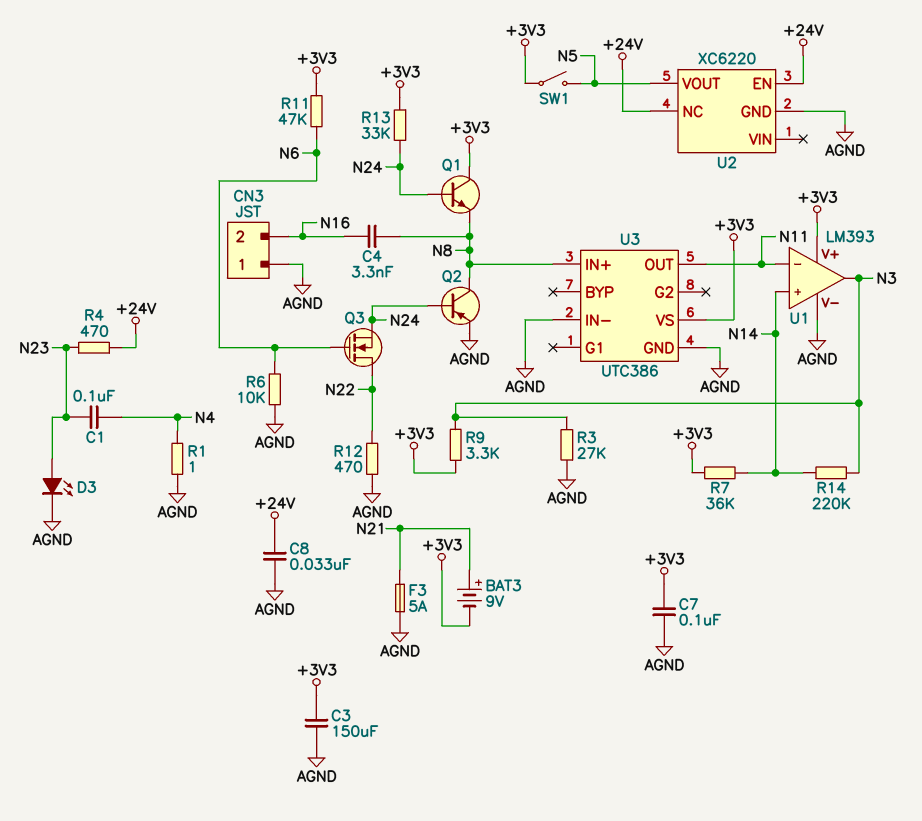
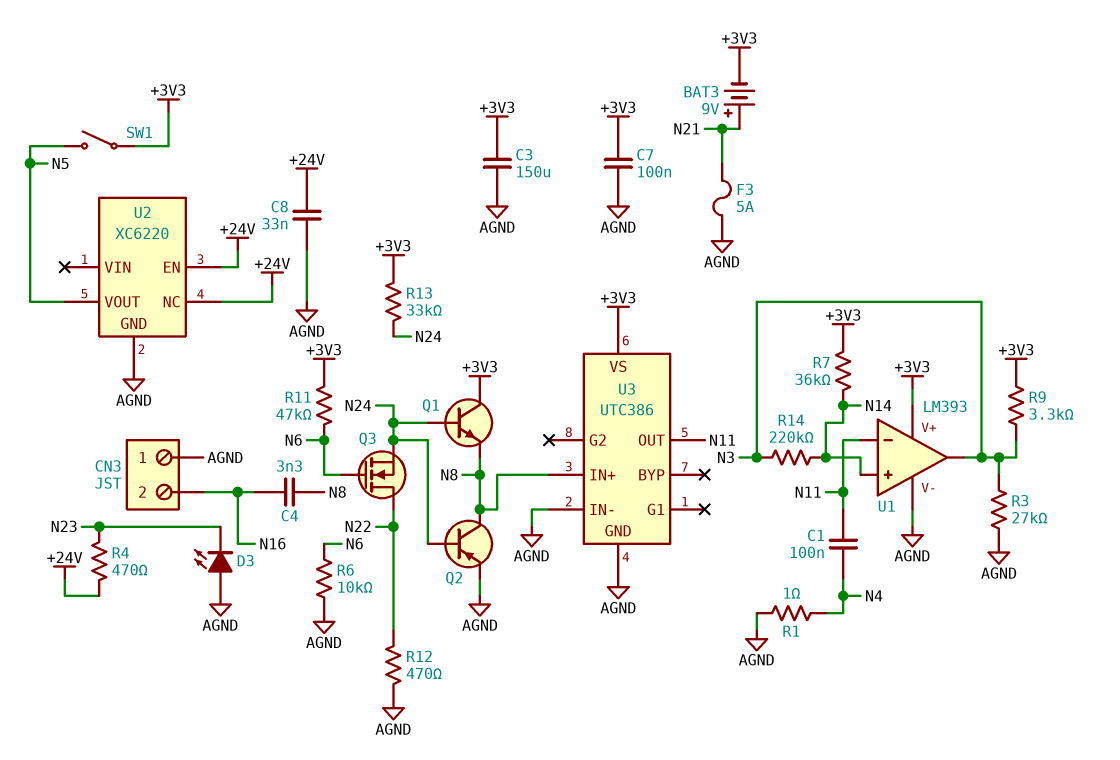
C1: 100nF (N4, N23) -> 100nF (N4, N11)
D3: LED (A N23, K AGND) -> LED (A AGND, K N23)

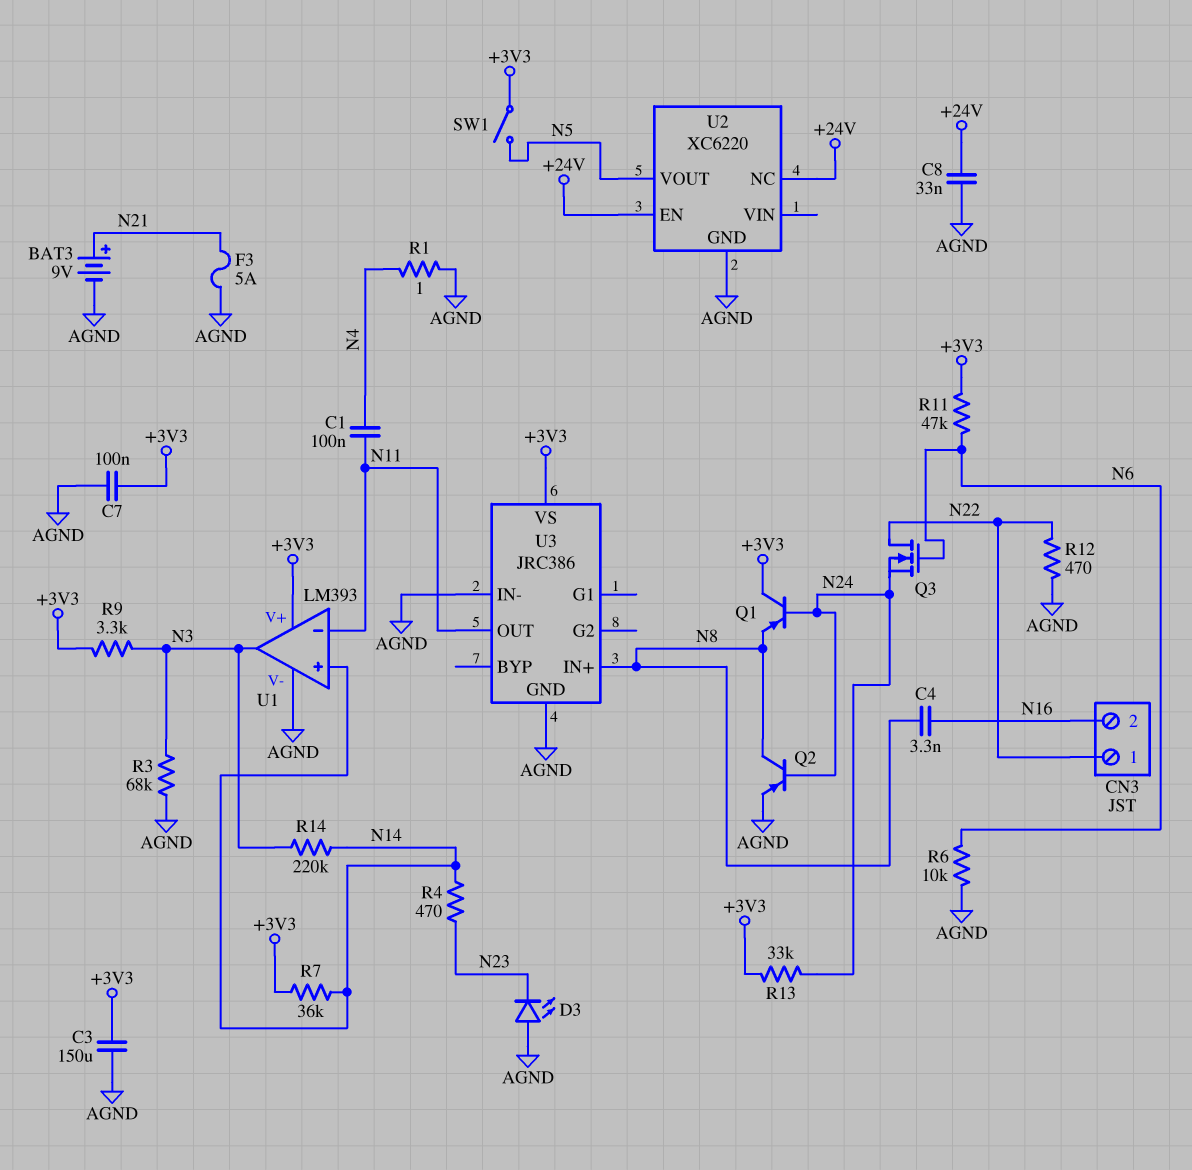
BAT3: 9V (plus N21, minus +3V3) -> 9V (plus N21, minus AGND)
CN3 pin 1: AGND -> N22
Q1: NPN (B N24, C +3V3, E N8) -> PNP (B N24, C +3V3, E N8)
R3: 27k (AGND, N3) -> 68k (AGND, N3)
R4: 470 (+24V, N23) -> 470 (N14, N23)
U3: UTC386 -> JRC386

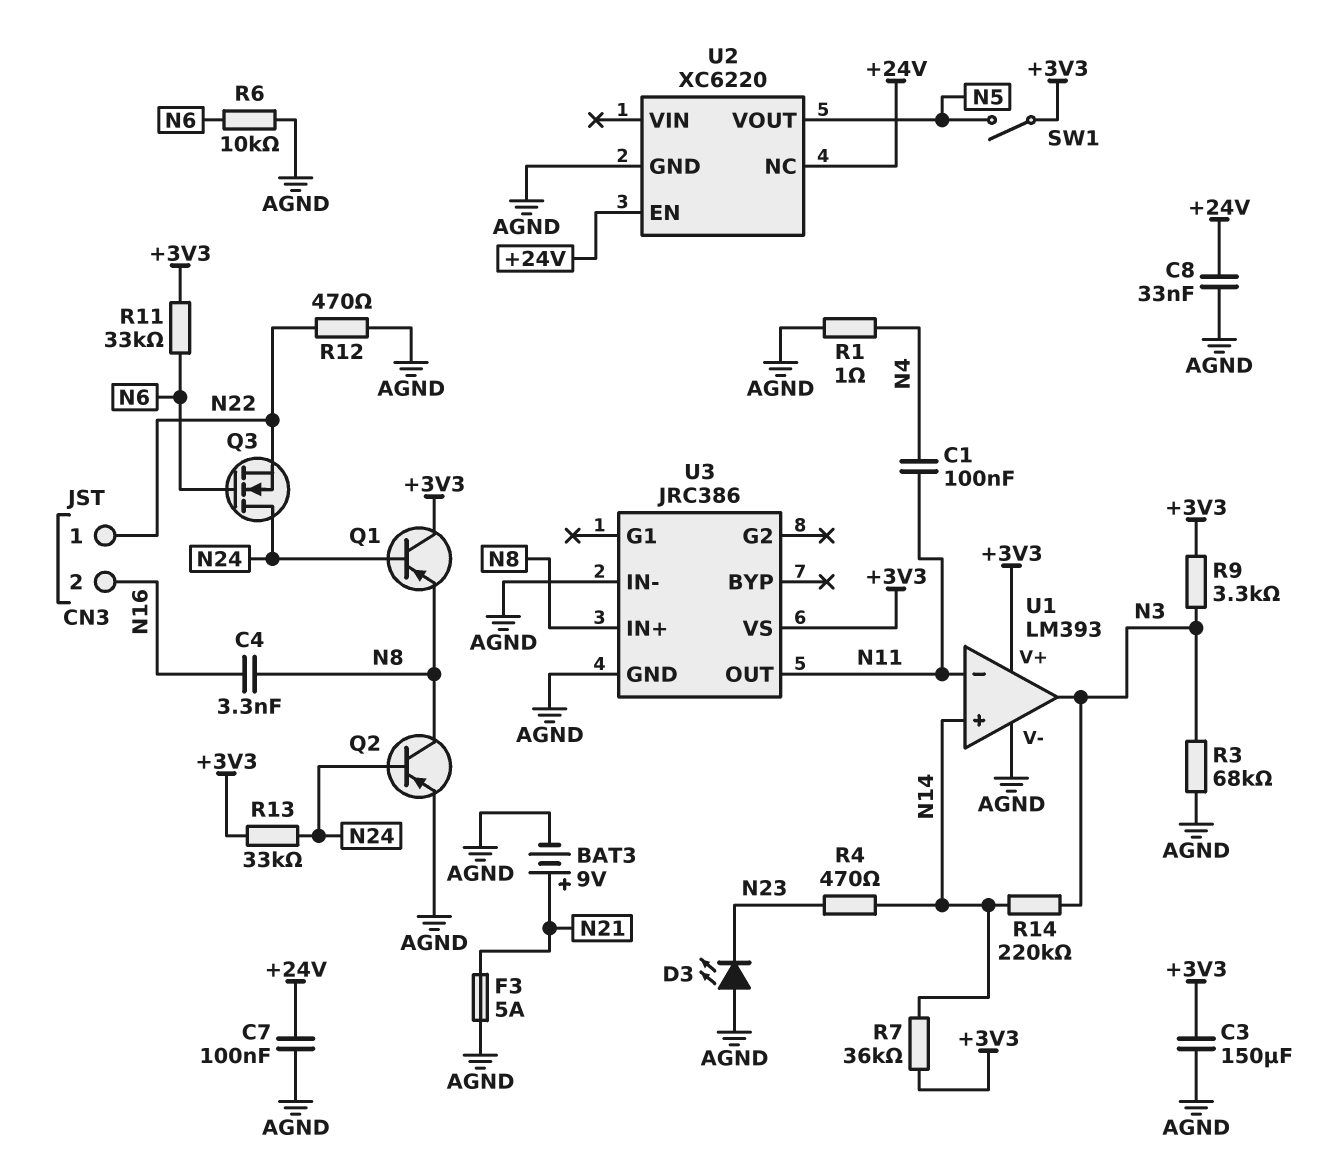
C7: 100nF (+3V3, AGND) -> 100nF (+24V, AGND)
Q3: NMOS (G N6, D N22, S N24) -> NMOS (G N6, D N24, S N22)
R11: 47k (+3V3, N6) -> 33k (+3V3, N6)

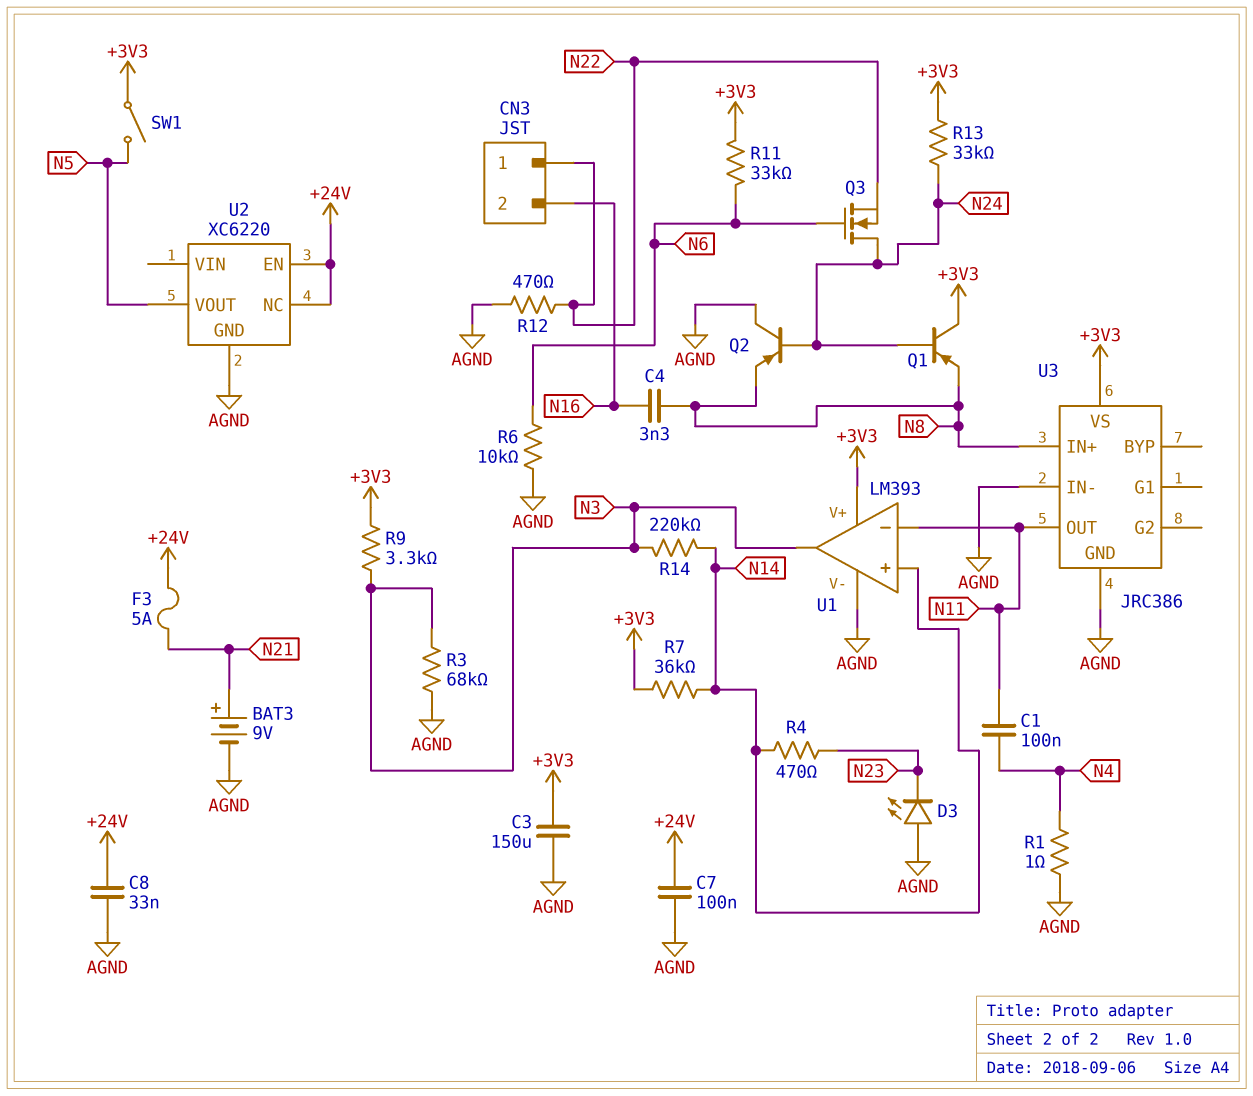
F3: 5A (AGND, N21) -> 5A (+24V, N21)
Q2: PNP (B N24, C N8, E AGND) -> PNP (B N24, C AGND, E N8)

